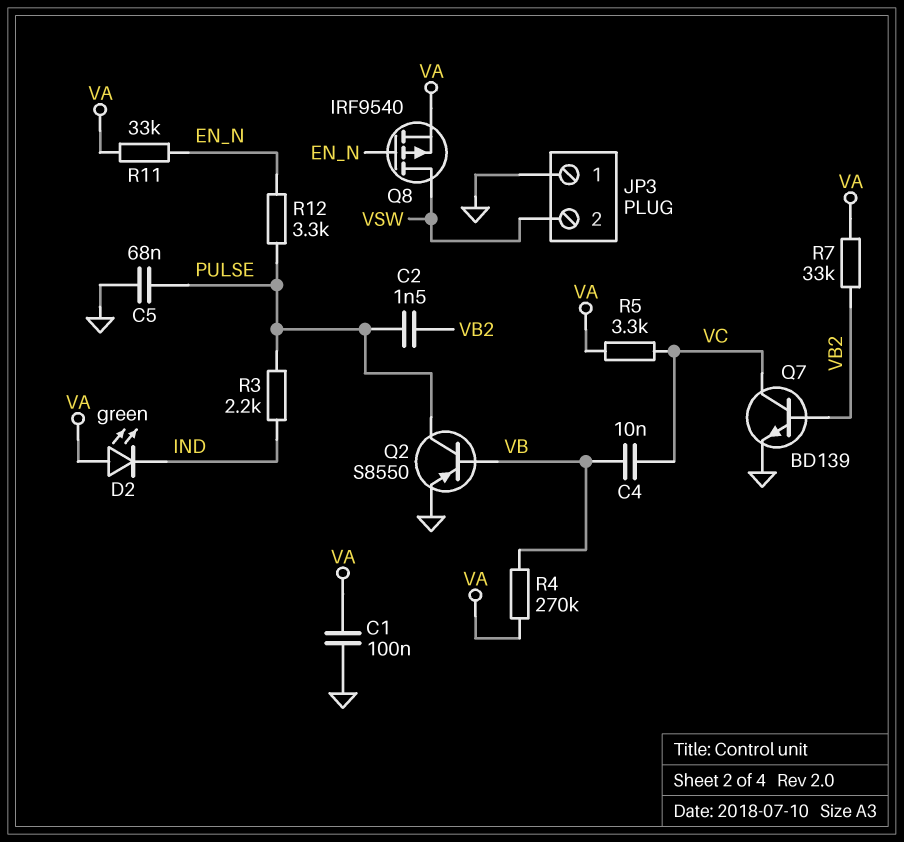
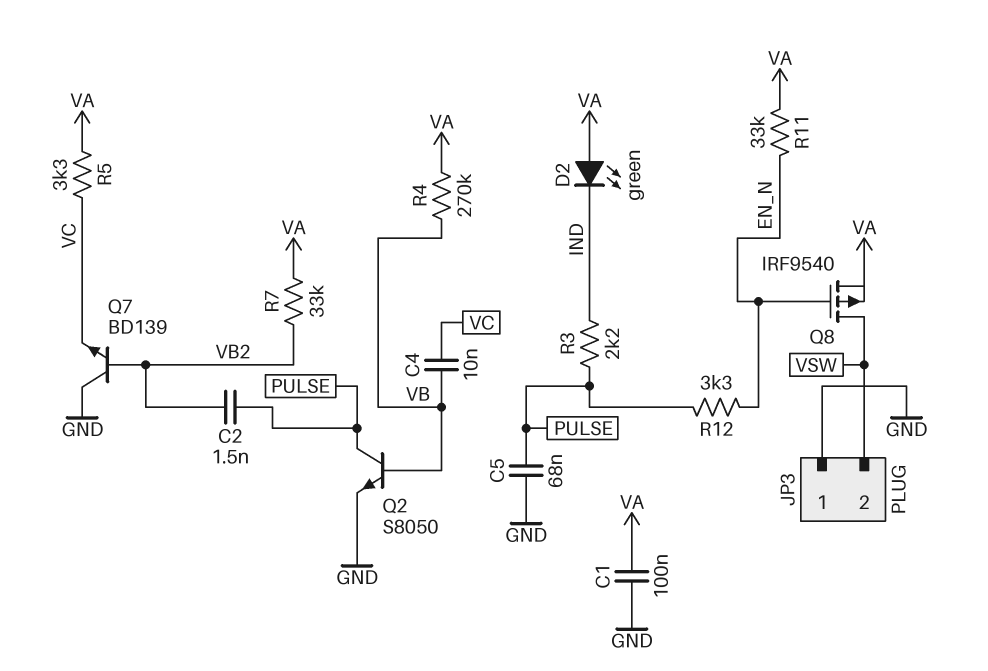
Q2: PNP S8550 (B VB, C PULSE, E GND) -> NPN S8050 (B VB, C PULSE, E GND)
Q7: NPN BD139 (B VB2, C VC, E GND) -> NPN BD139 (B VB2, C GND, E VC)

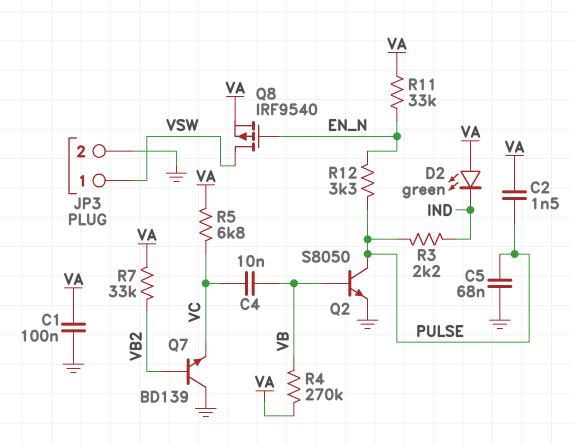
C2: 1.5nF (PULSE, VB2) -> 1.5nF (PULSE, VA)
JP3 pin 1: GND -> VSW
JP3 pin 2: VSW -> GND
R5: 3.3k (VA, VC) -> 6.8k (VA, VC)

